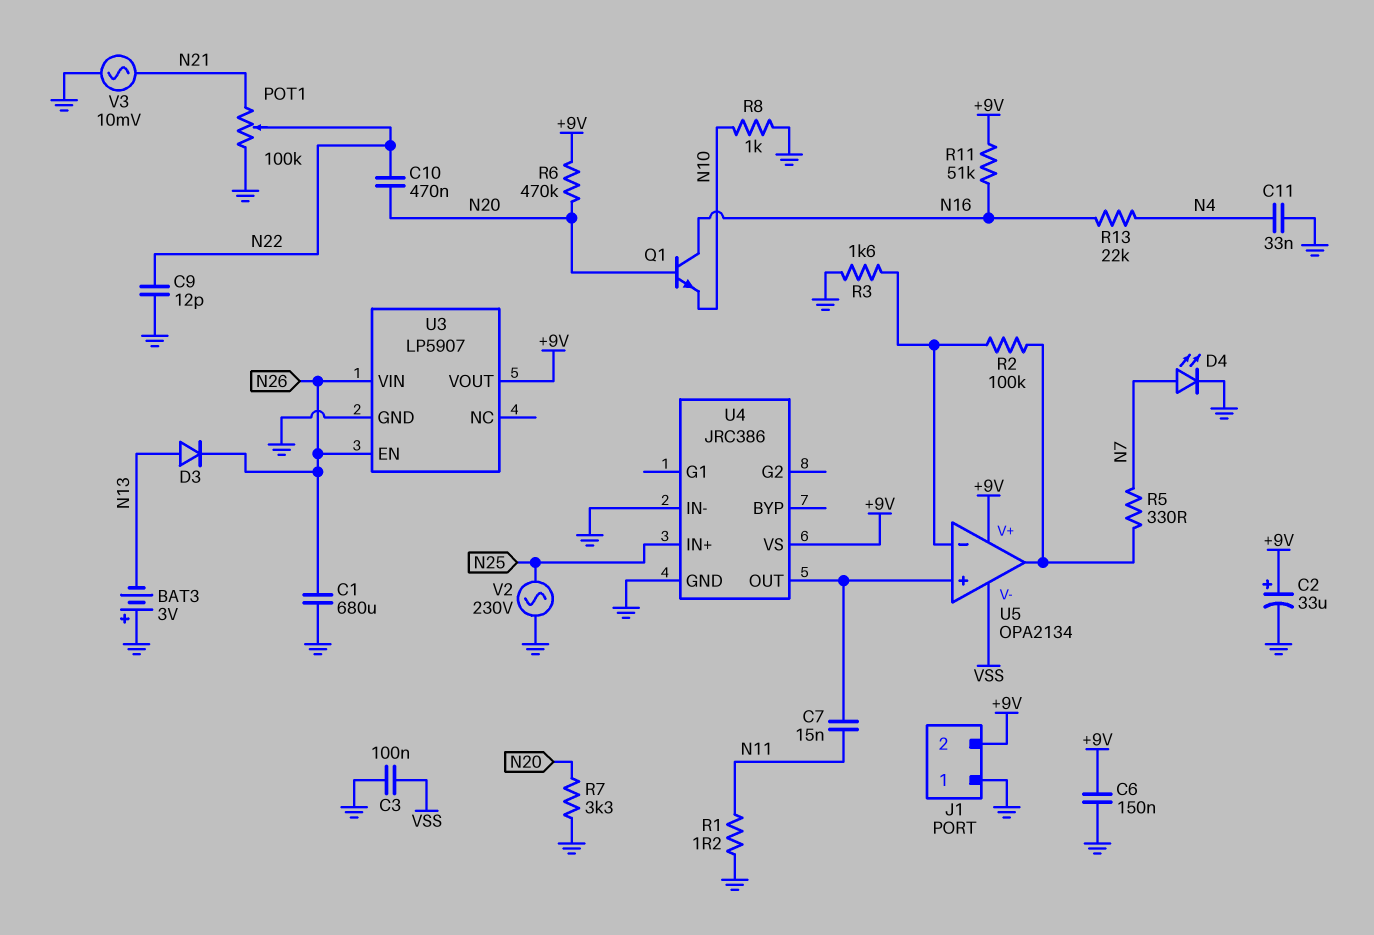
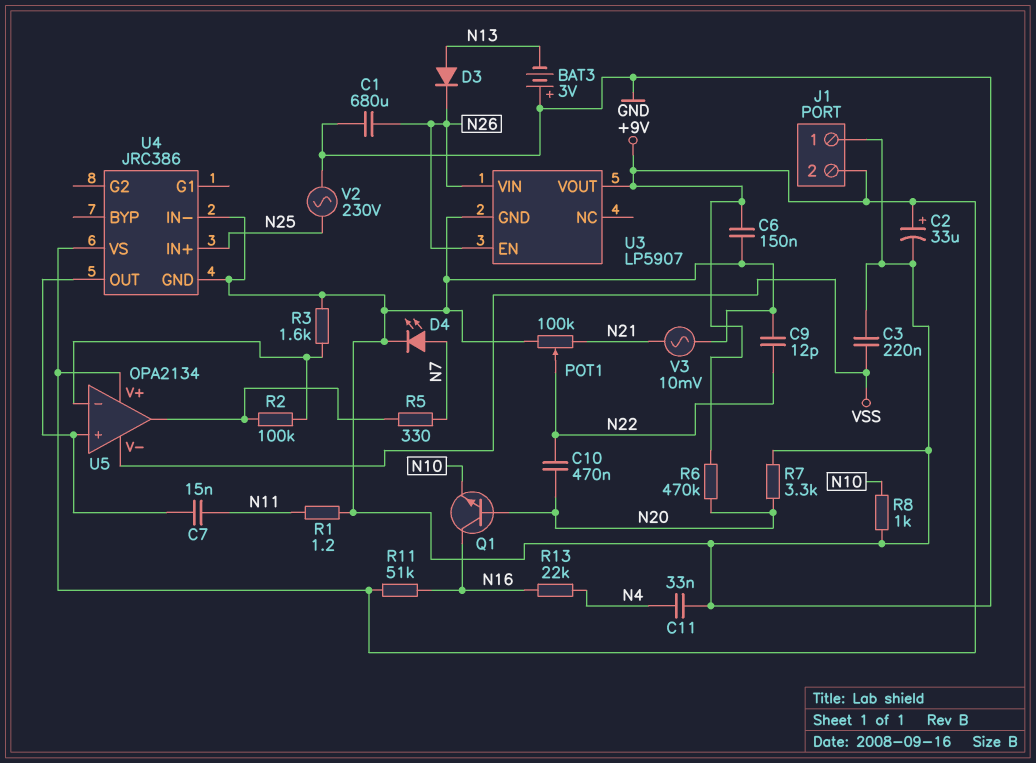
C3: 100nF (GND, VSS) -> 220nF (GND, VSS)

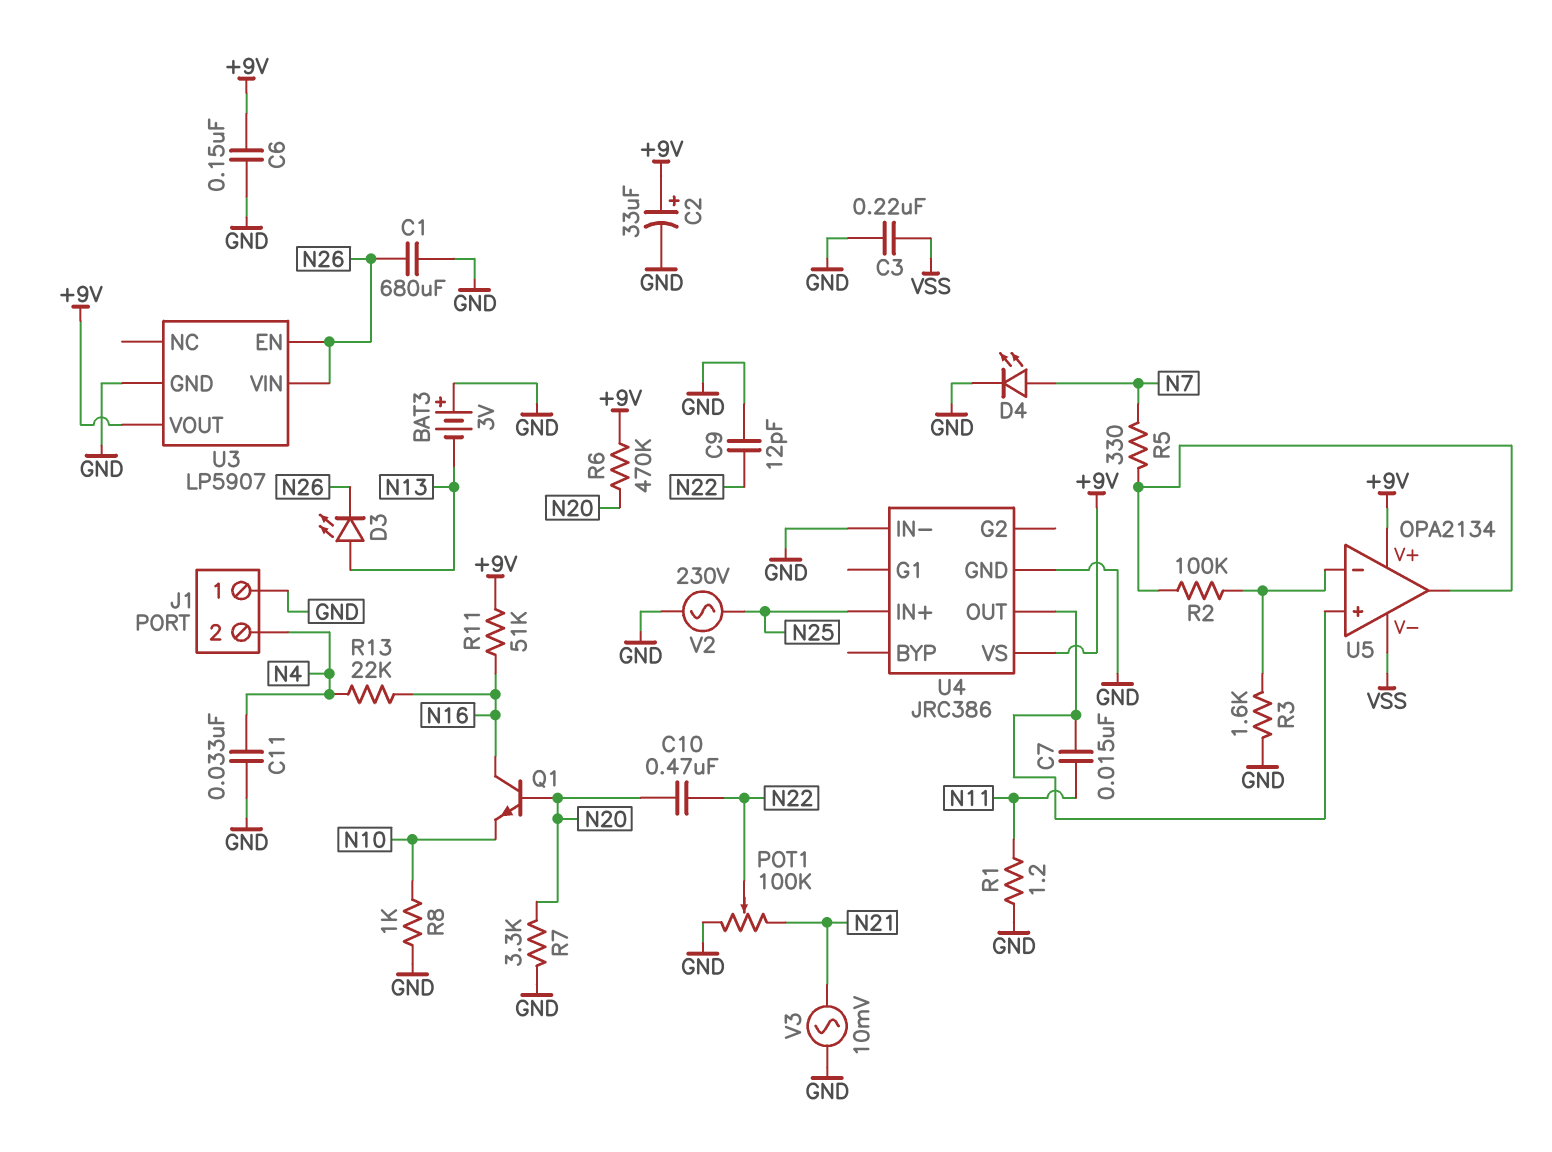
D3: diode (A N13, K N26) -> LED (A N13, K N26)
J1 pin 2: +9V -> N4

